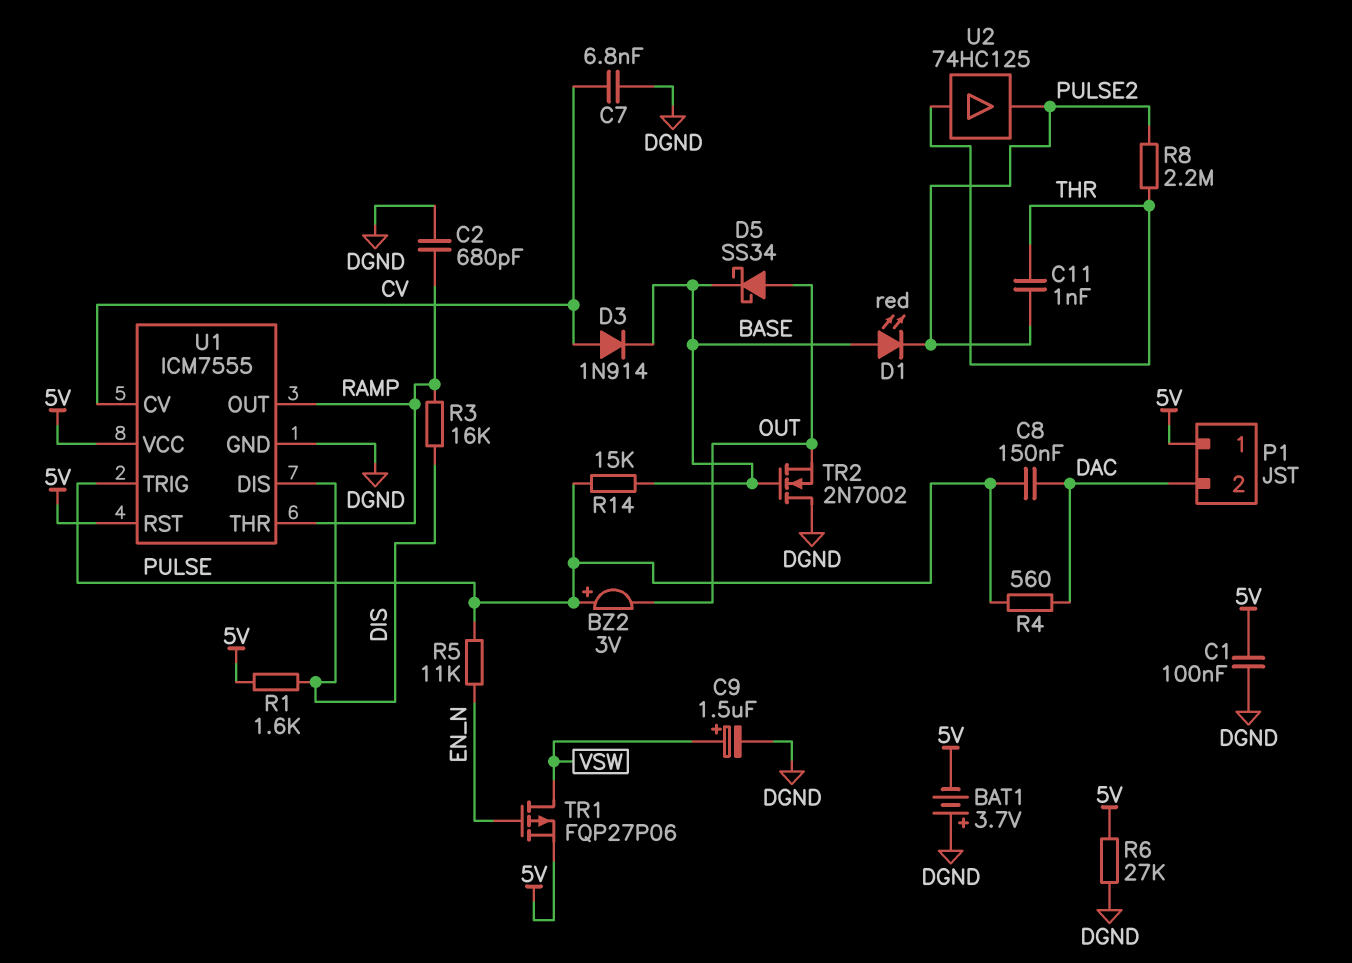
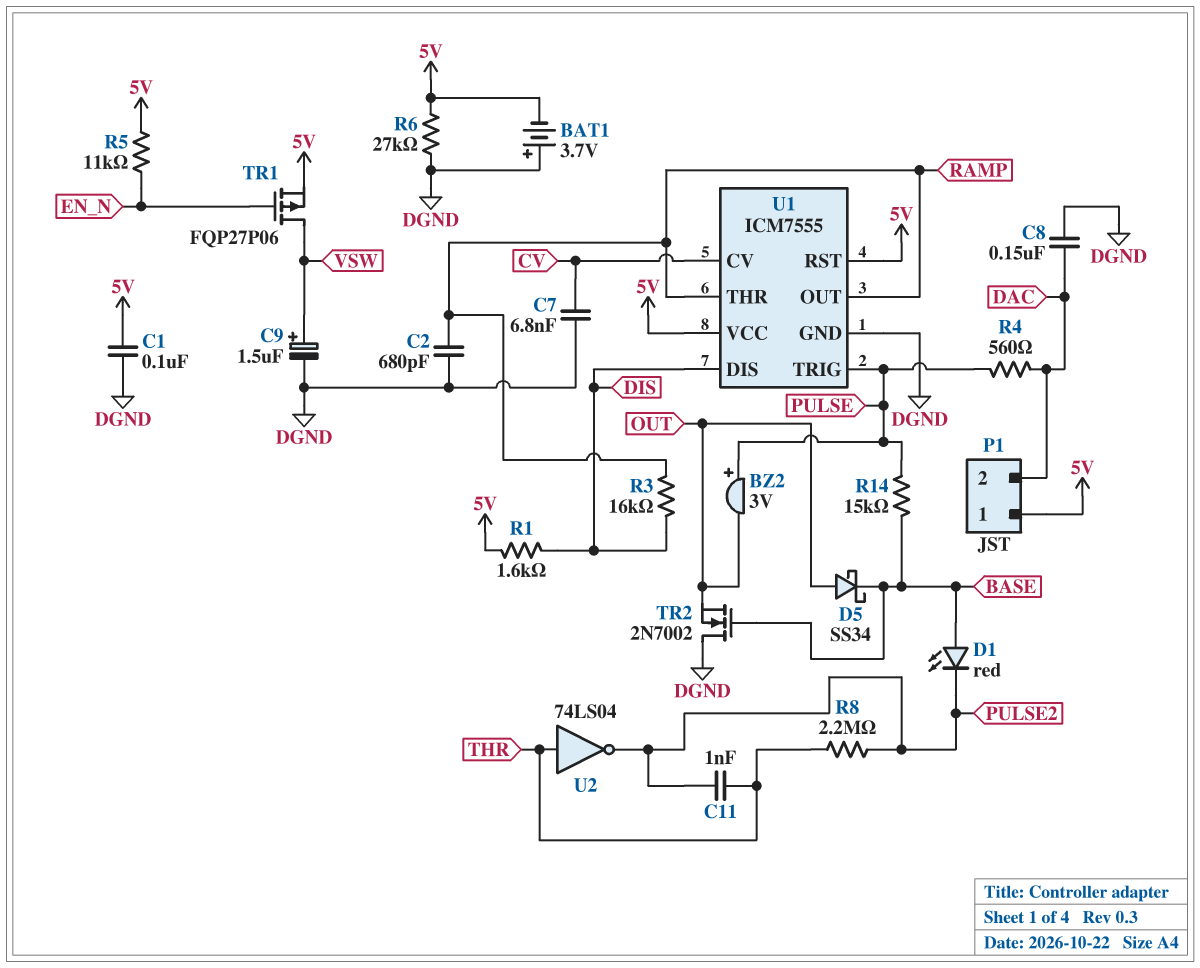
C8: 150nF (DAC, PULSE) -> 150nF (DAC, DGND)
D3: diode 1N914 (A CV, K BASE) -> none
R5: 11k (EN_N, PULSE) -> 11k (5V, EN_N)
U2: buffer 74HC125 (in THR, out PULSE2) -> NOT 74LS04 (in THR, out PULSE2)

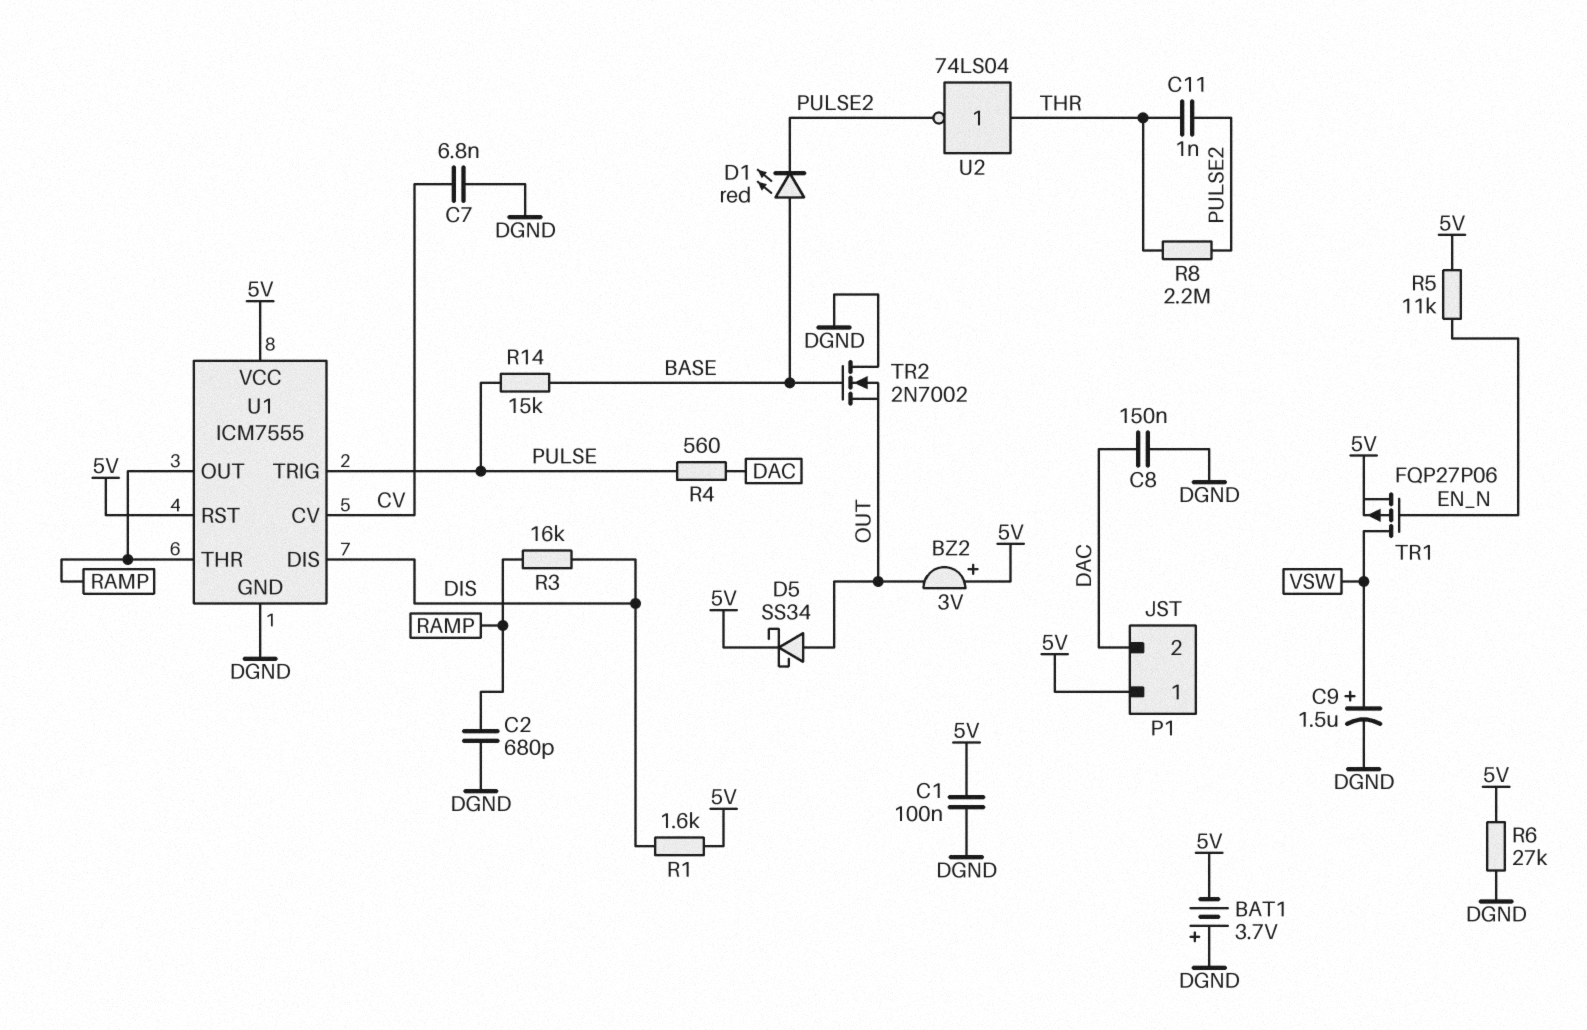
BZ2: buzzer 3V (plus PULSE, minus OUT) -> buzzer 3V (plus 5V, minus OUT)
D5: schottky SS34 (A OUT, K BASE) -> schottky SS34 (A OUT, K 5V)

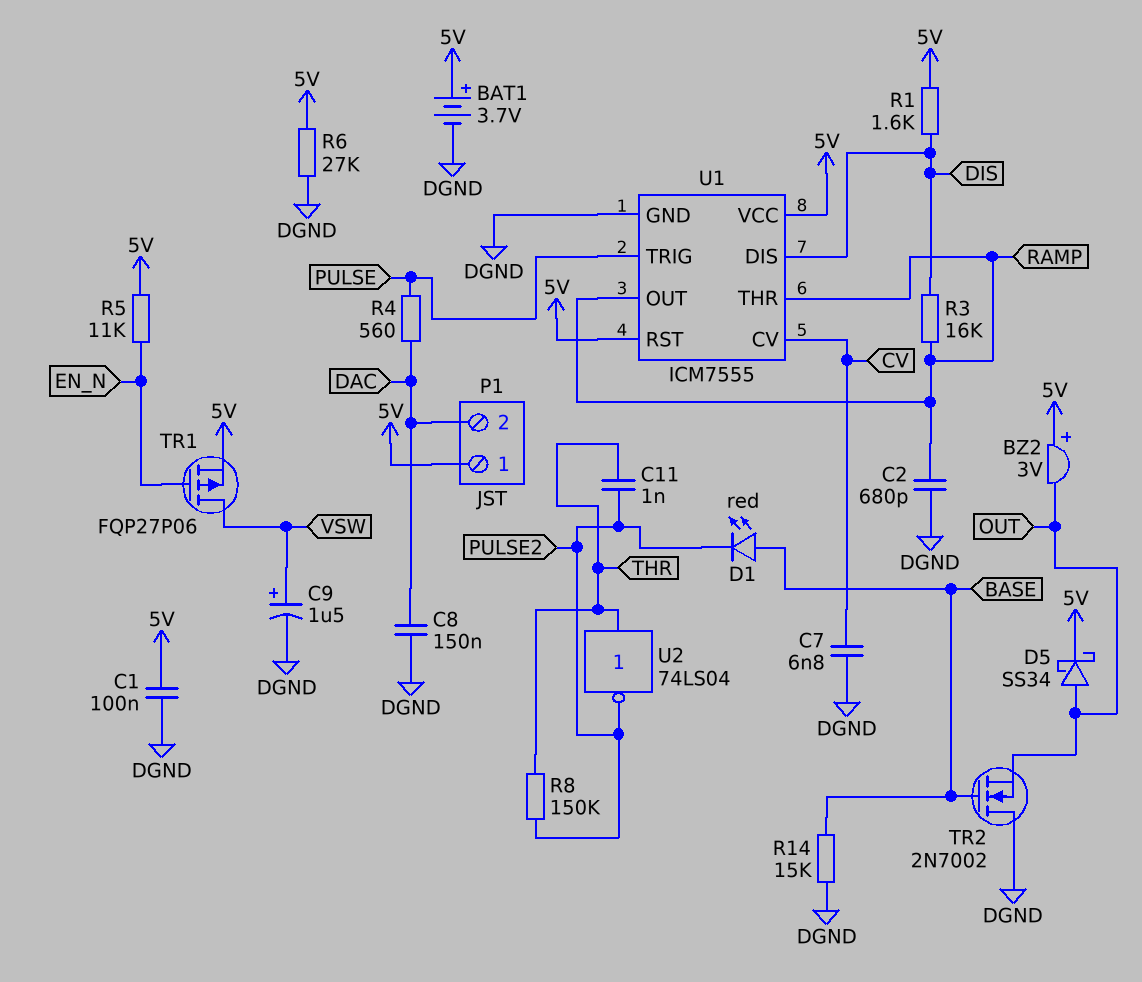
BAT1: 3.7V (plus DGND, minus 5V) -> 3.7V (plus 5V, minus DGND)
R8: 2.2M (PULSE2, THR) -> 150k (PULSE2, THR)
R14: 15k (BASE, PULSE) -> 15k (BASE, DGND)

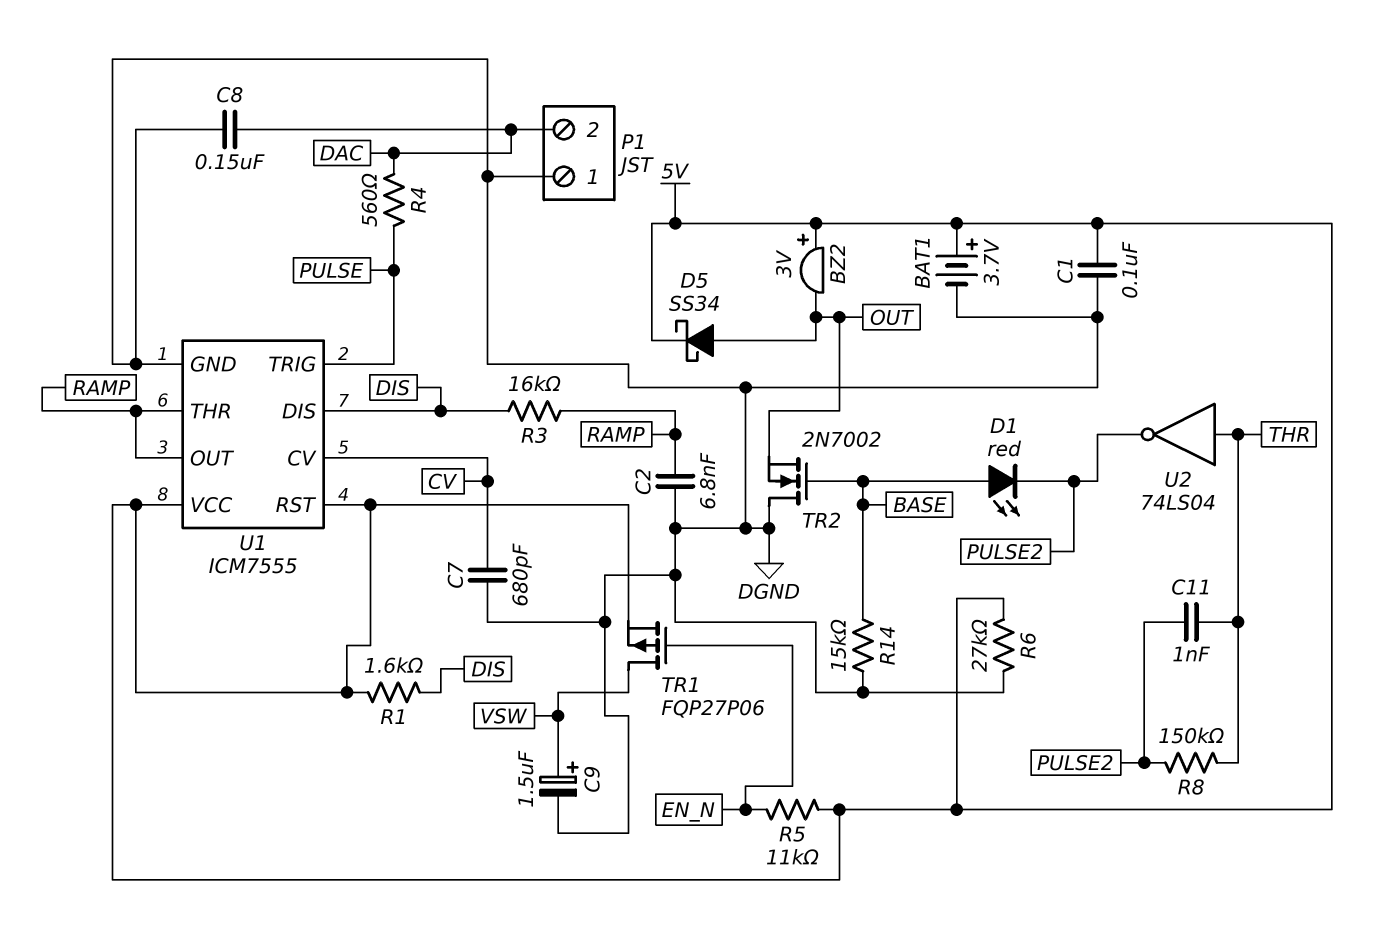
C2: 680pF (DGND, RAMP) -> 6.8nF (DGND, RAMP)
C7: 6.8nF (CV, DGND) -> 680pF (CV, DGND)
P1 pin 1: 5V -> DGND

